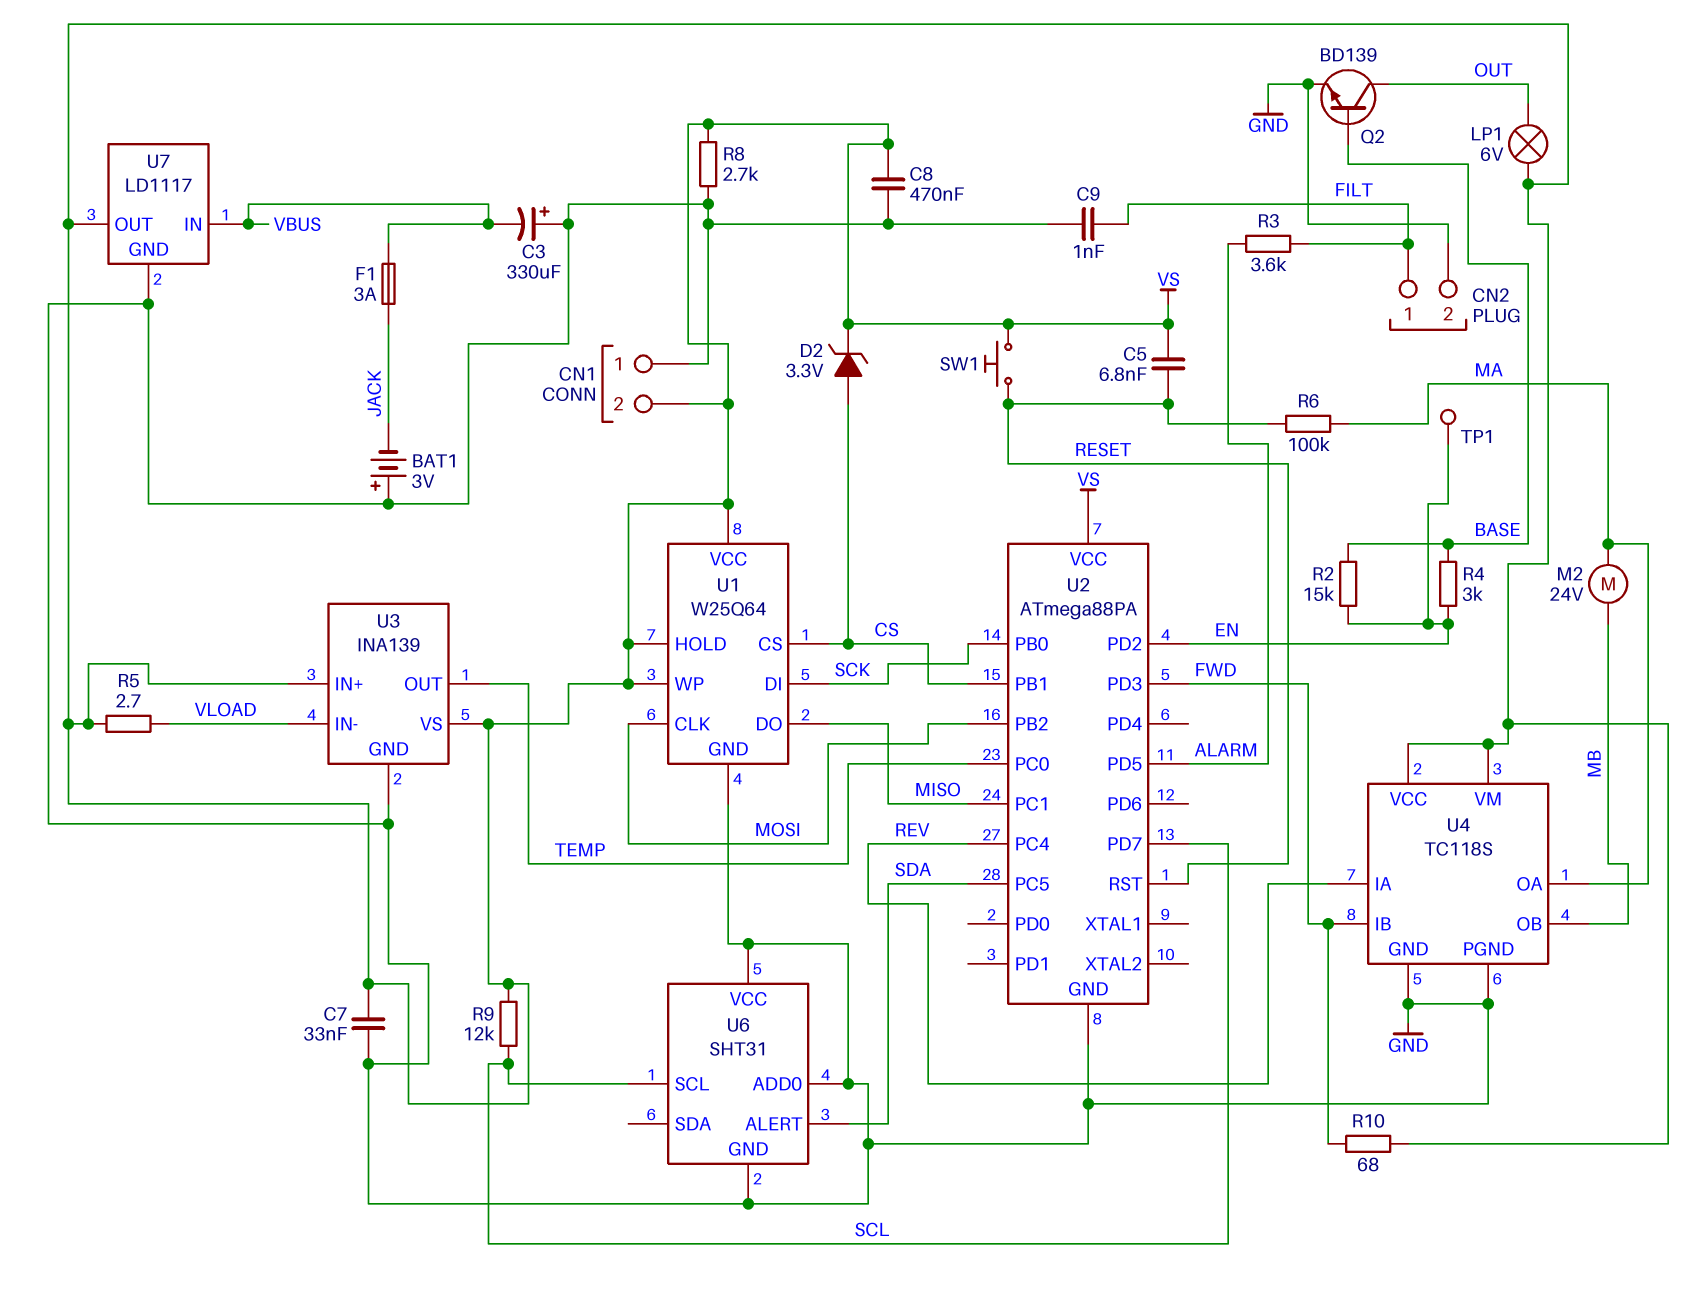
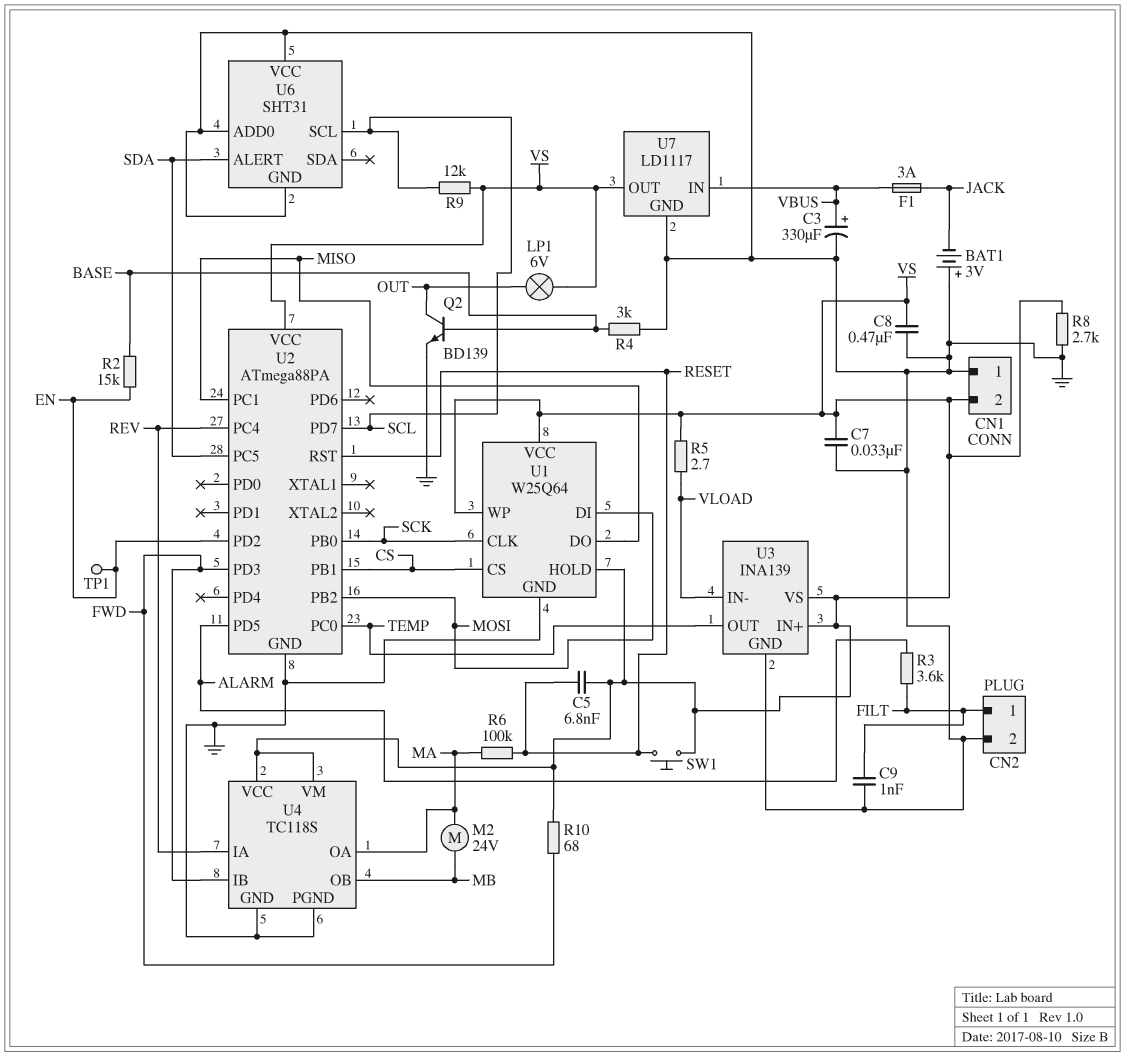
C3: 330uF (plus GND, minus VBUS) -> 330uF (plus VBUS, minus GND)
D2: zener 3.3V (A CS, K VS) -> none
R4: 3k (BASE, EN) -> 3k (BASE, GND)
U1 pin CLK: MOSI -> SCK
U1 pin DI: SCK -> MOSI

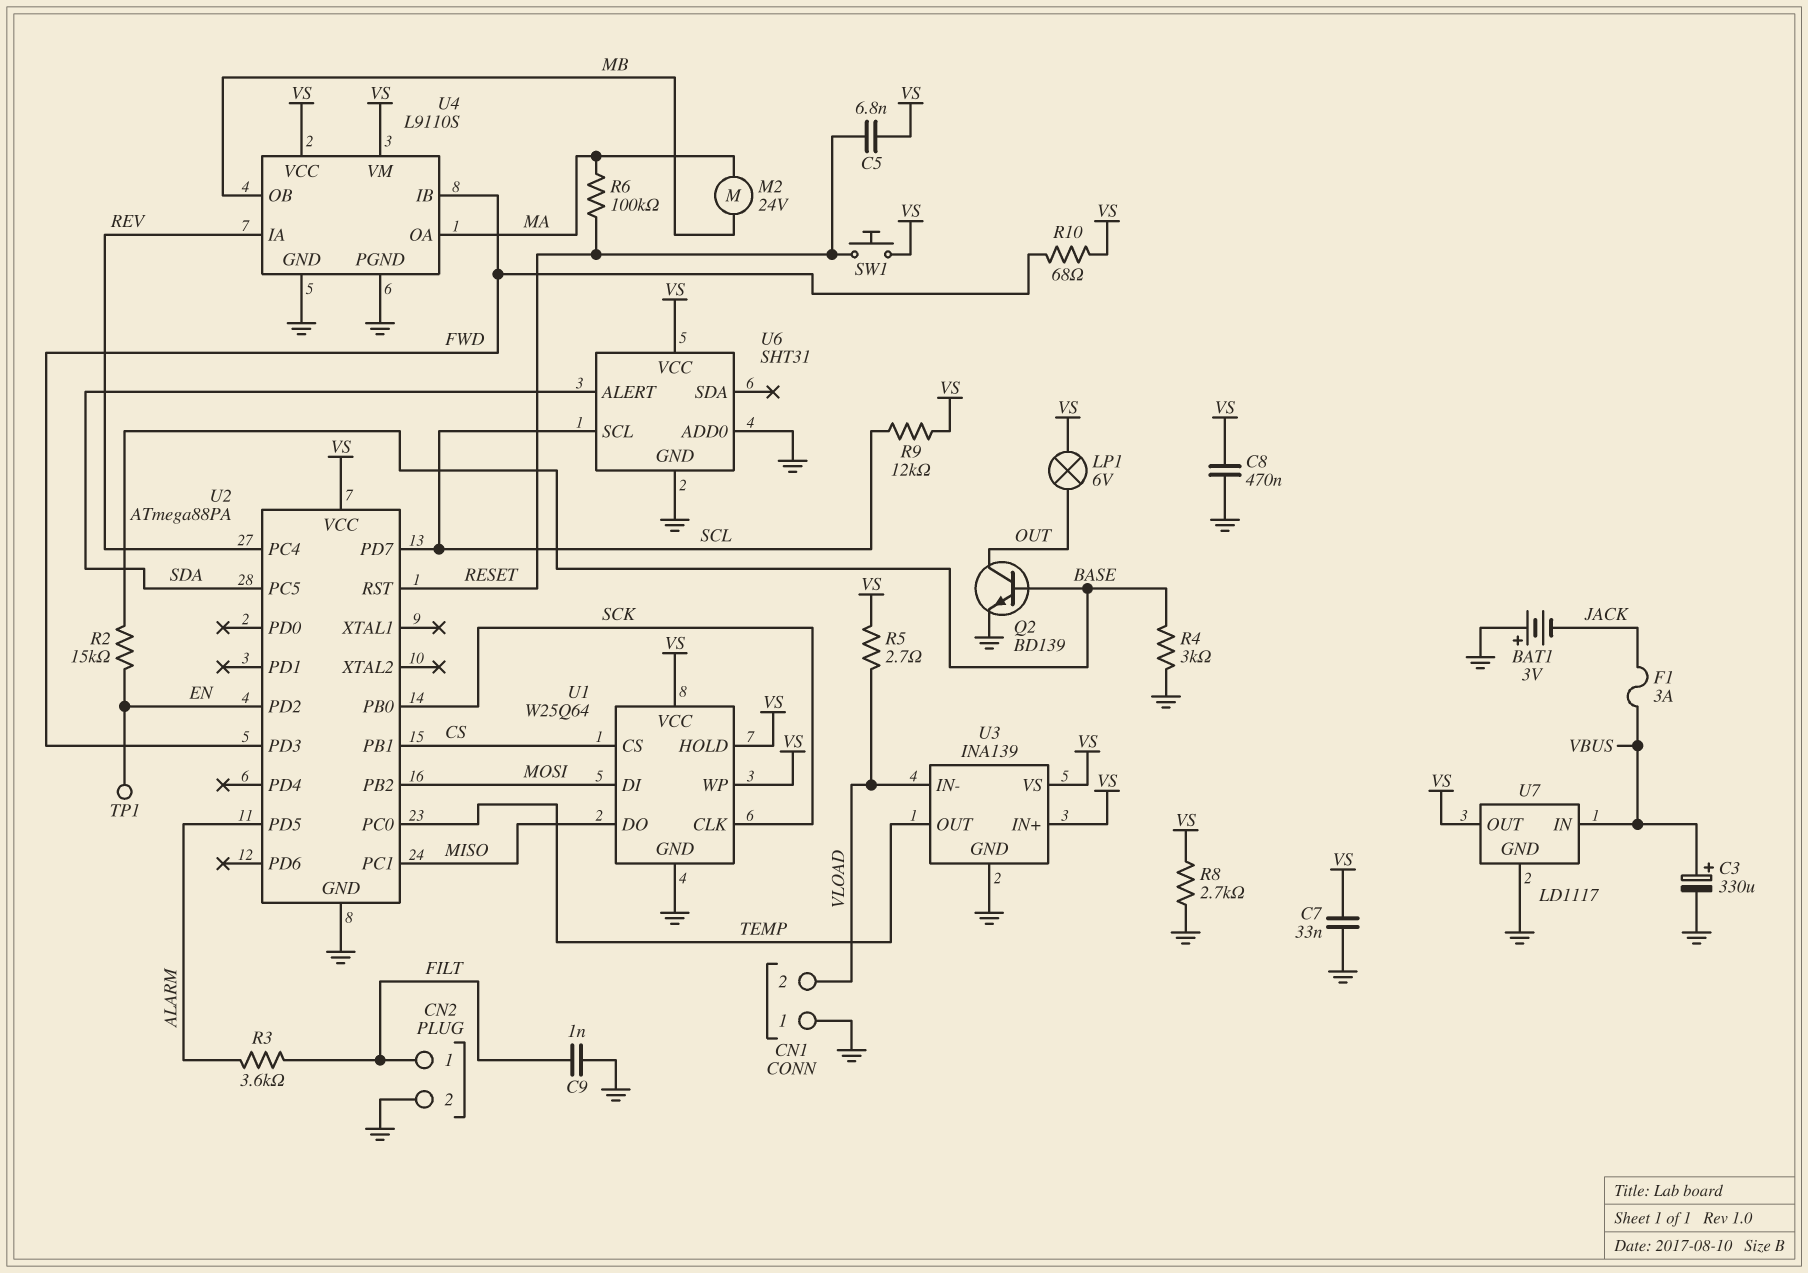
CN1 pin 2: VS -> VLOAD
U4: TC118S -> L9110S
U6 pin VCC: GND -> VS

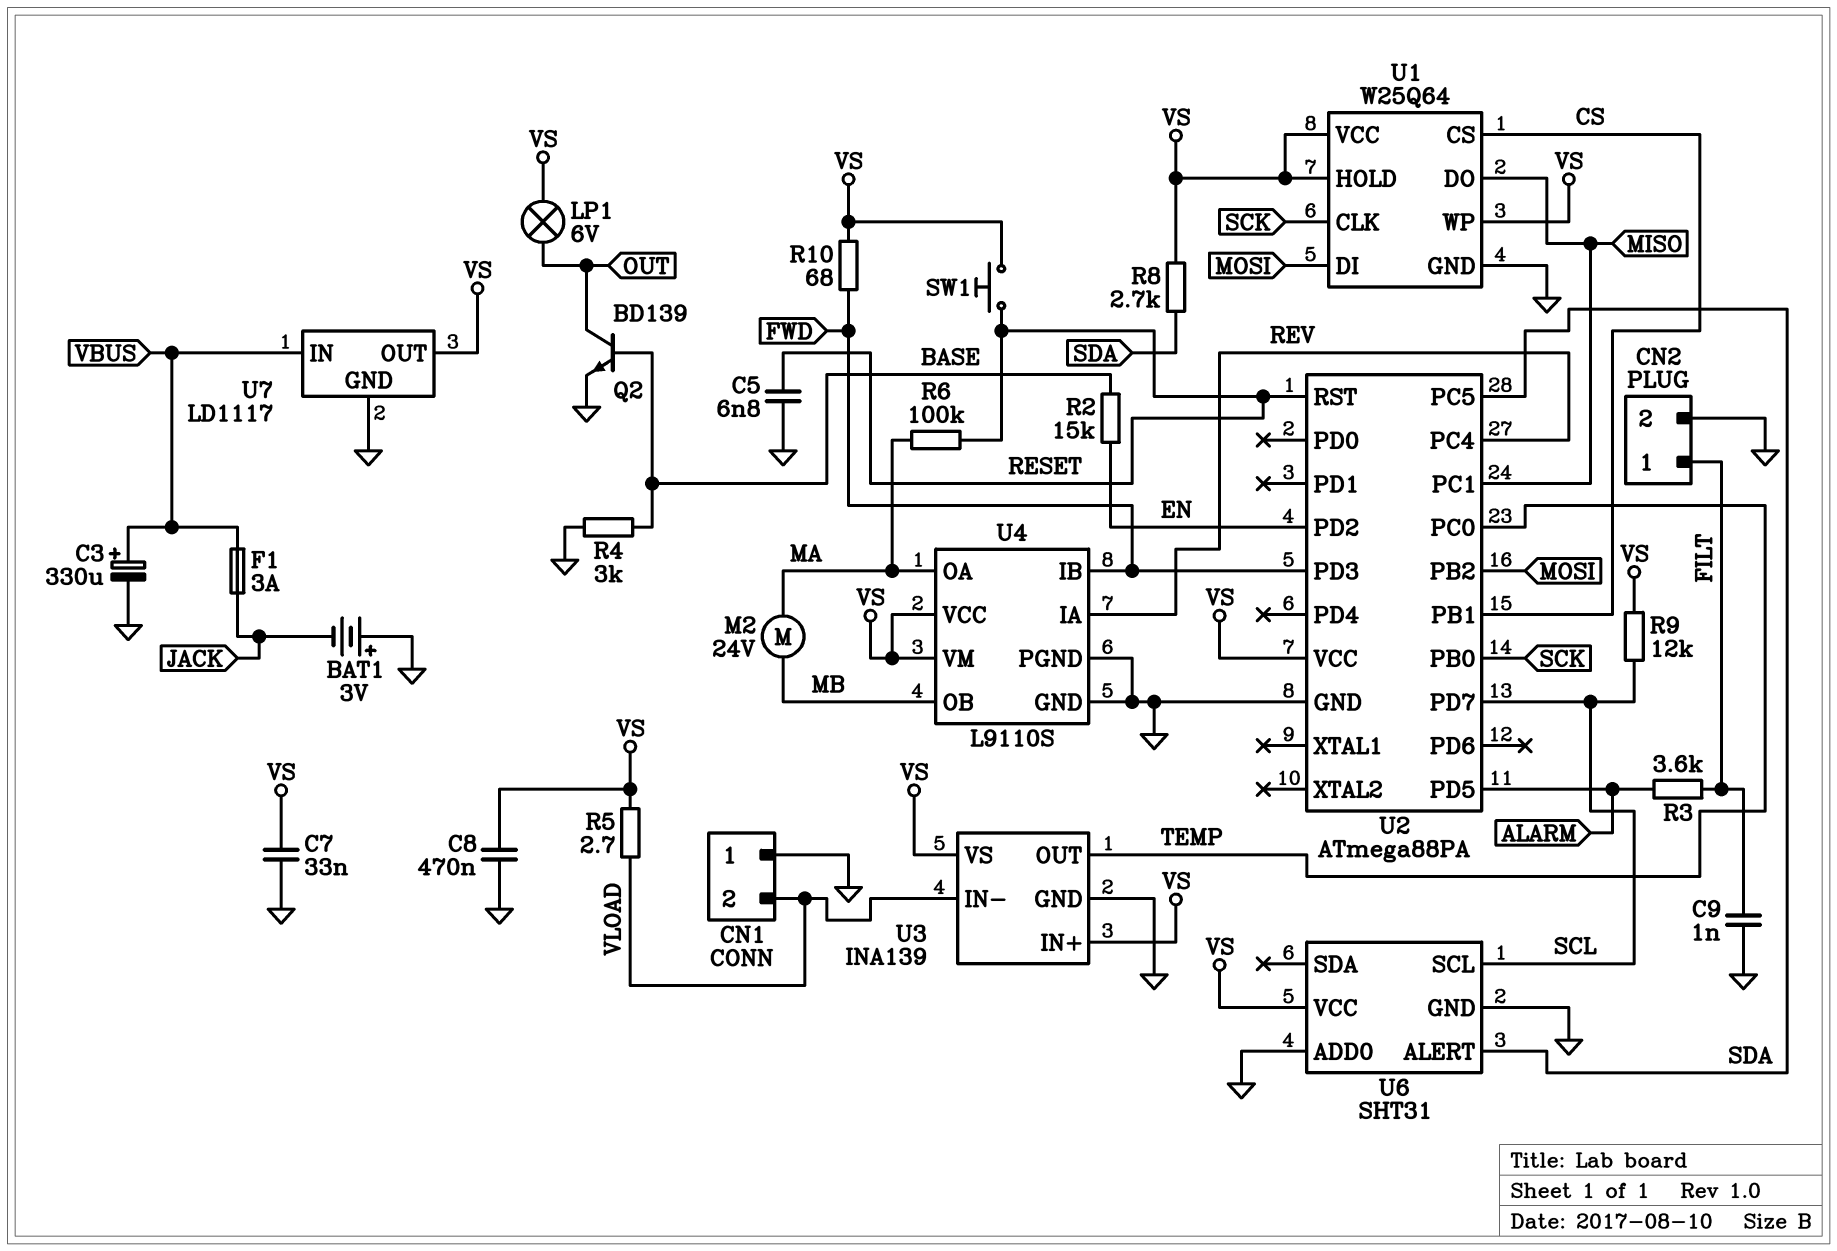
C5: 6.8nF (RESET, VS) -> 6.8nF (GND, RESET)
R8: 2.7k (GND, VS) -> 2.7k (SDA, VS)
TP1: test point (EN) -> none

